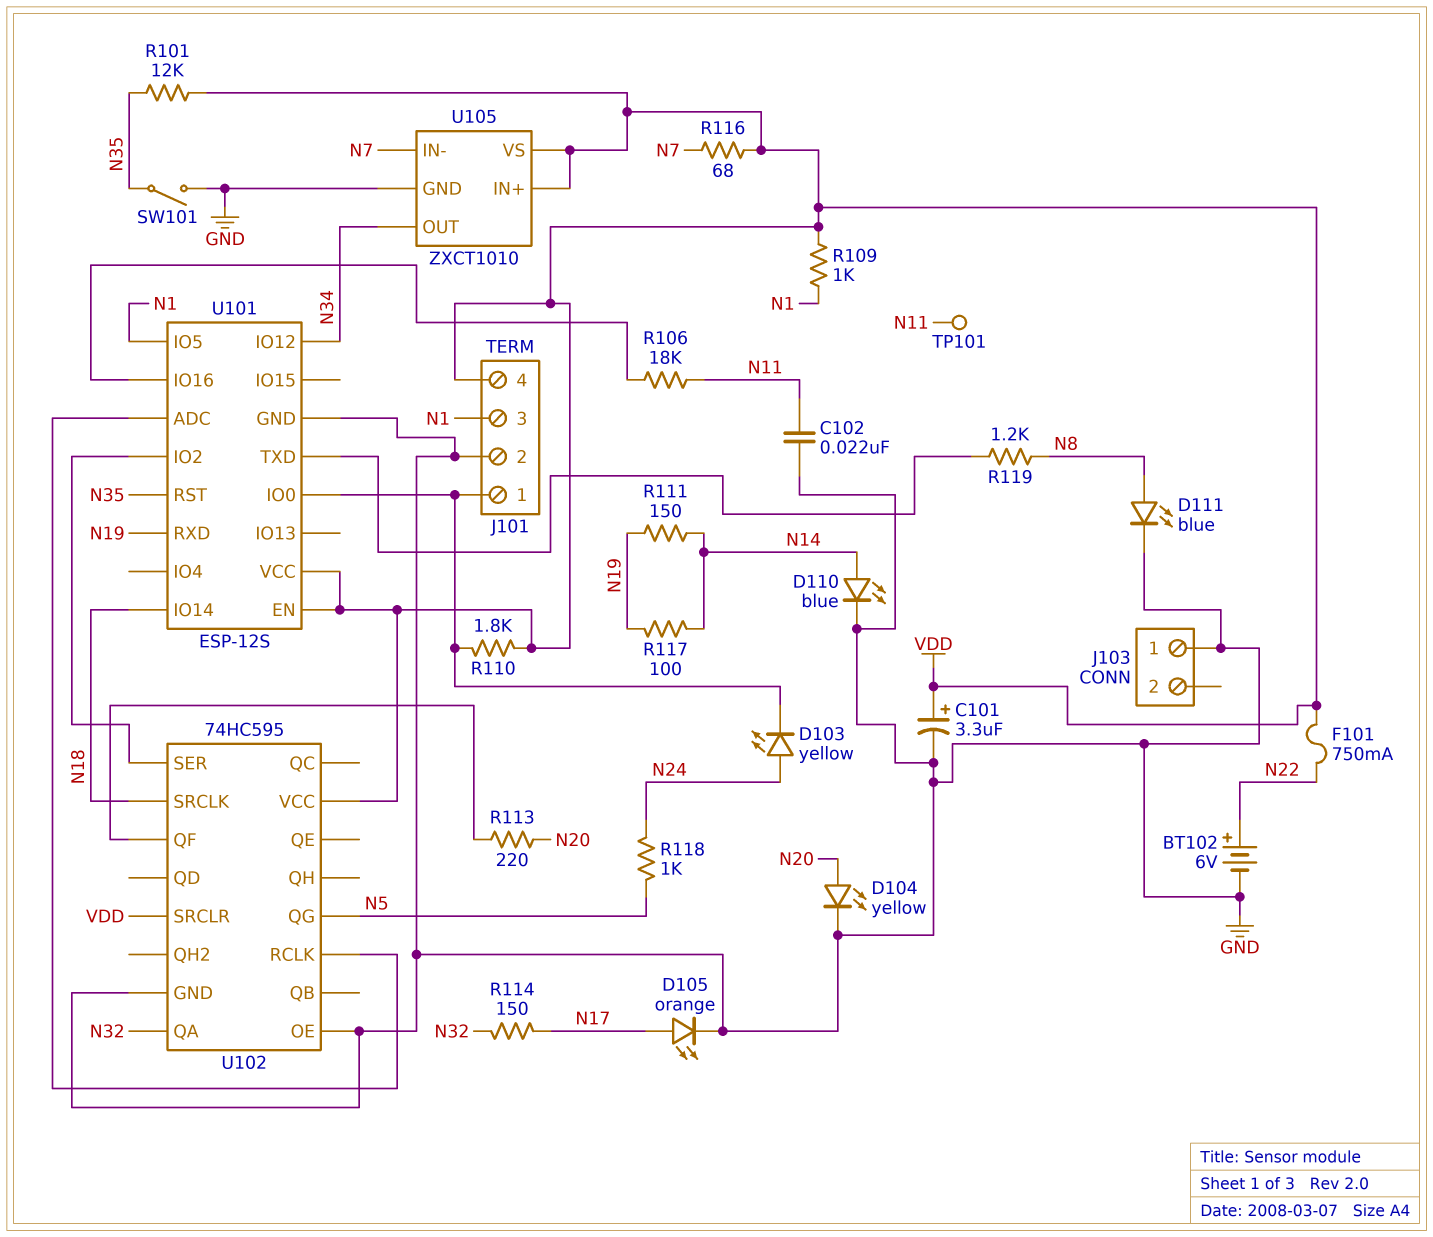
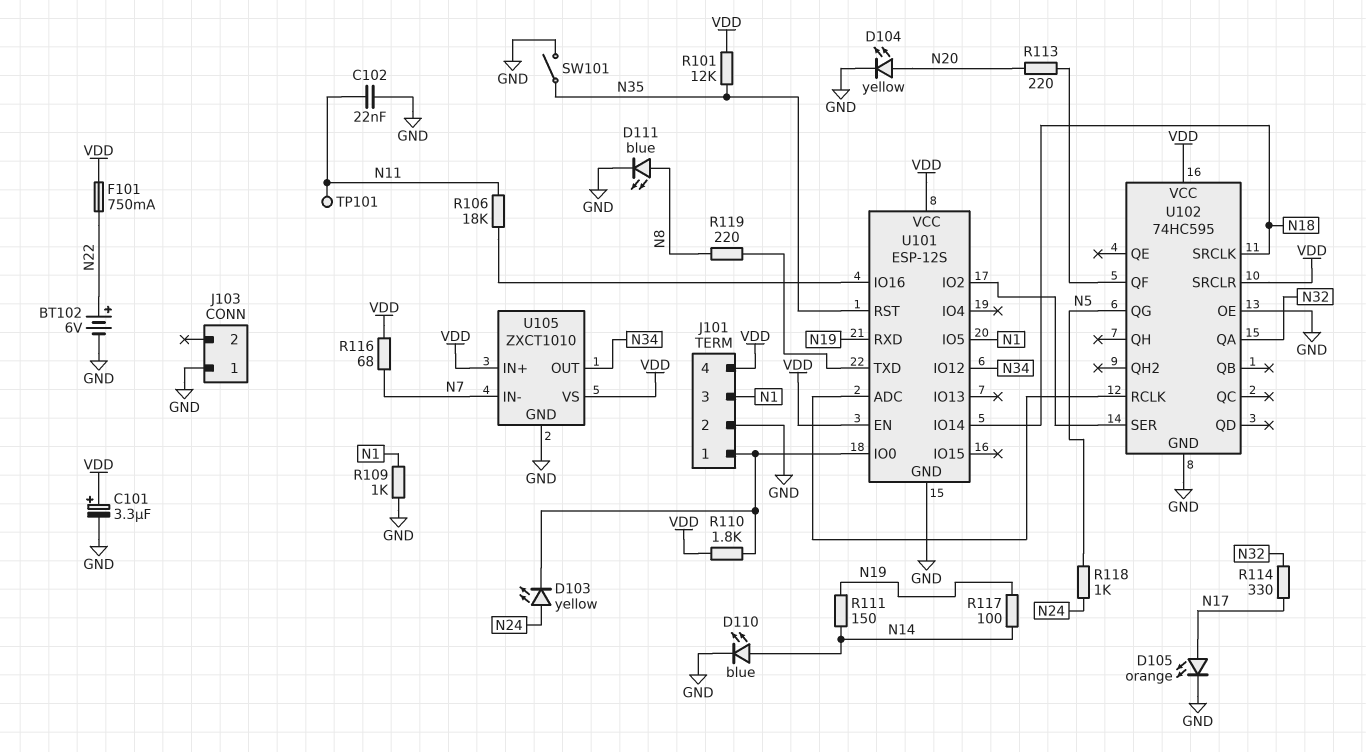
R109: 1k (N1, VDD) -> 1k (GND, N1)
R114: 150 (N17, N32) -> 330 (N17, N32)
R119: 1.2k (N8, U101/TXD) -> 220 (N8, U101/TXD)

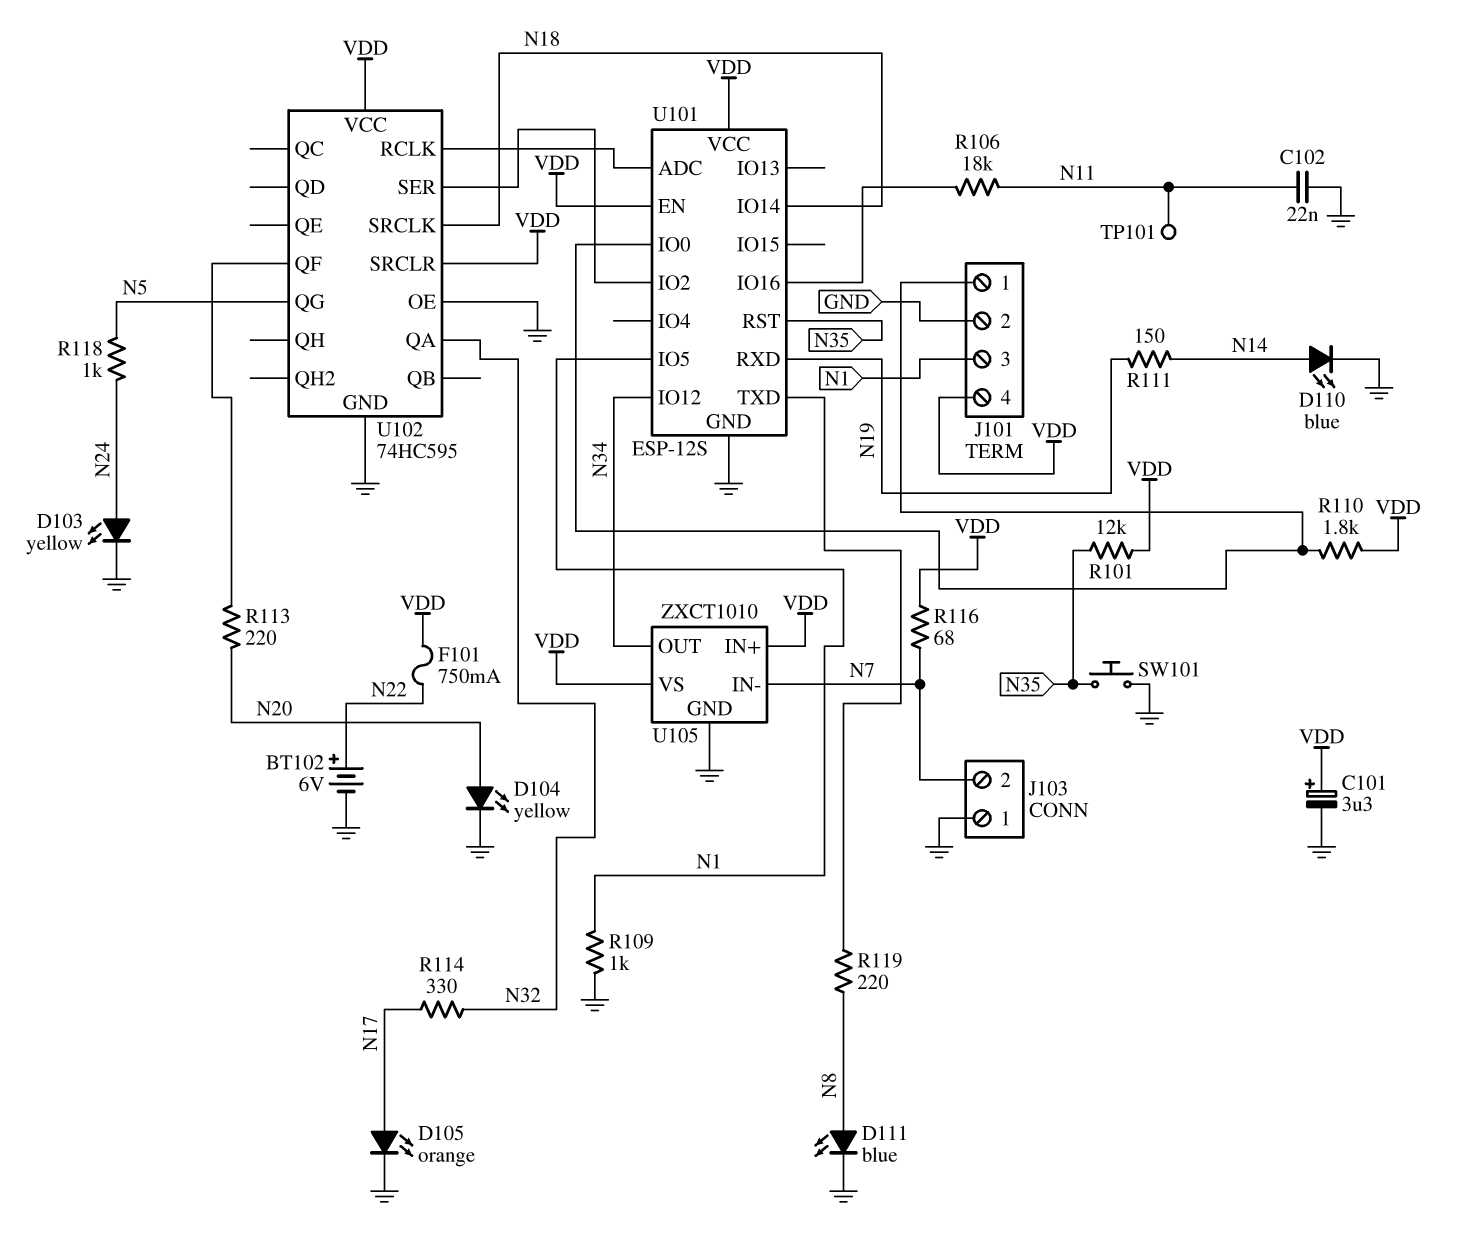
D103: LED yellow (A N24, K J101/1) -> LED yellow (A N24, K GND)
J103 pin 2: none -> N7
R117: 100 (N14, N19) -> none
SW101: switch (GND, N35) -> button (GND, N35)

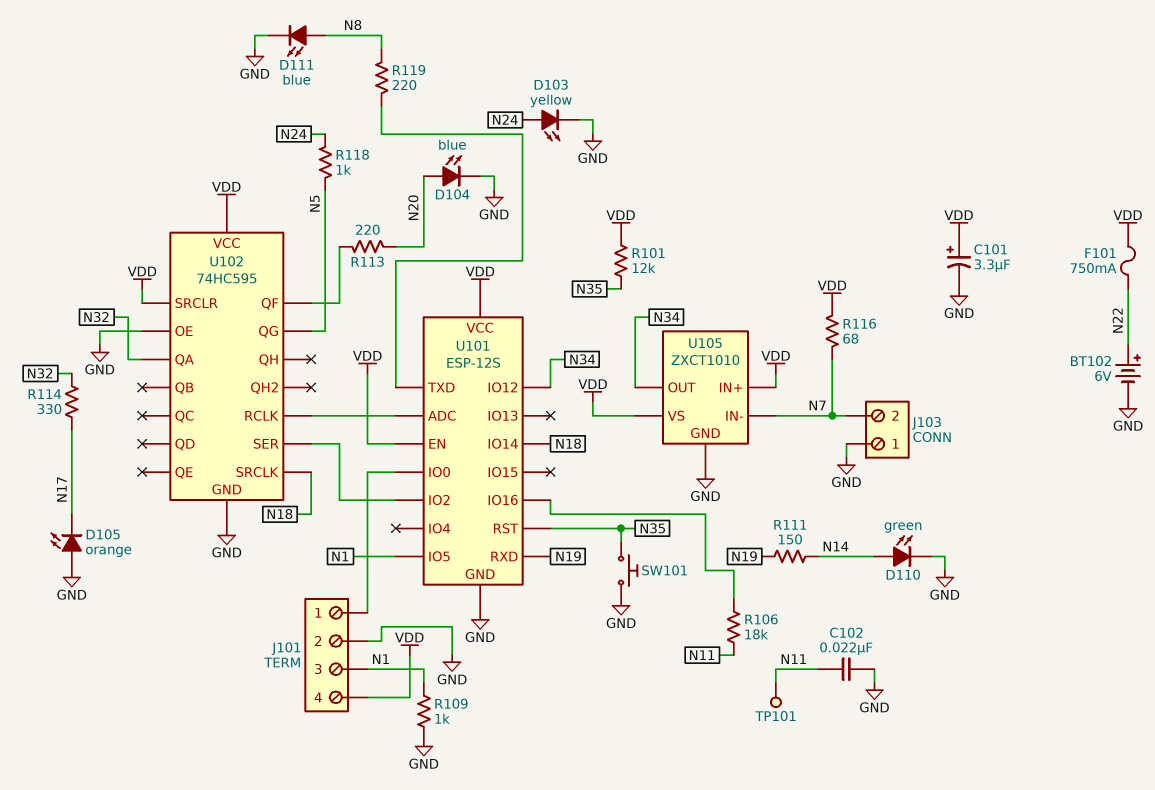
D104: LED yellow (A N20, K GND) -> LED blue (A N20, K GND)
D105: LED orange (A N17, K GND) -> LED orange (A GND, K N17)
D110: LED blue (A N14, K GND) -> LED green (A N14, K GND)
R110: 1.8k (J101/1, VDD) -> none

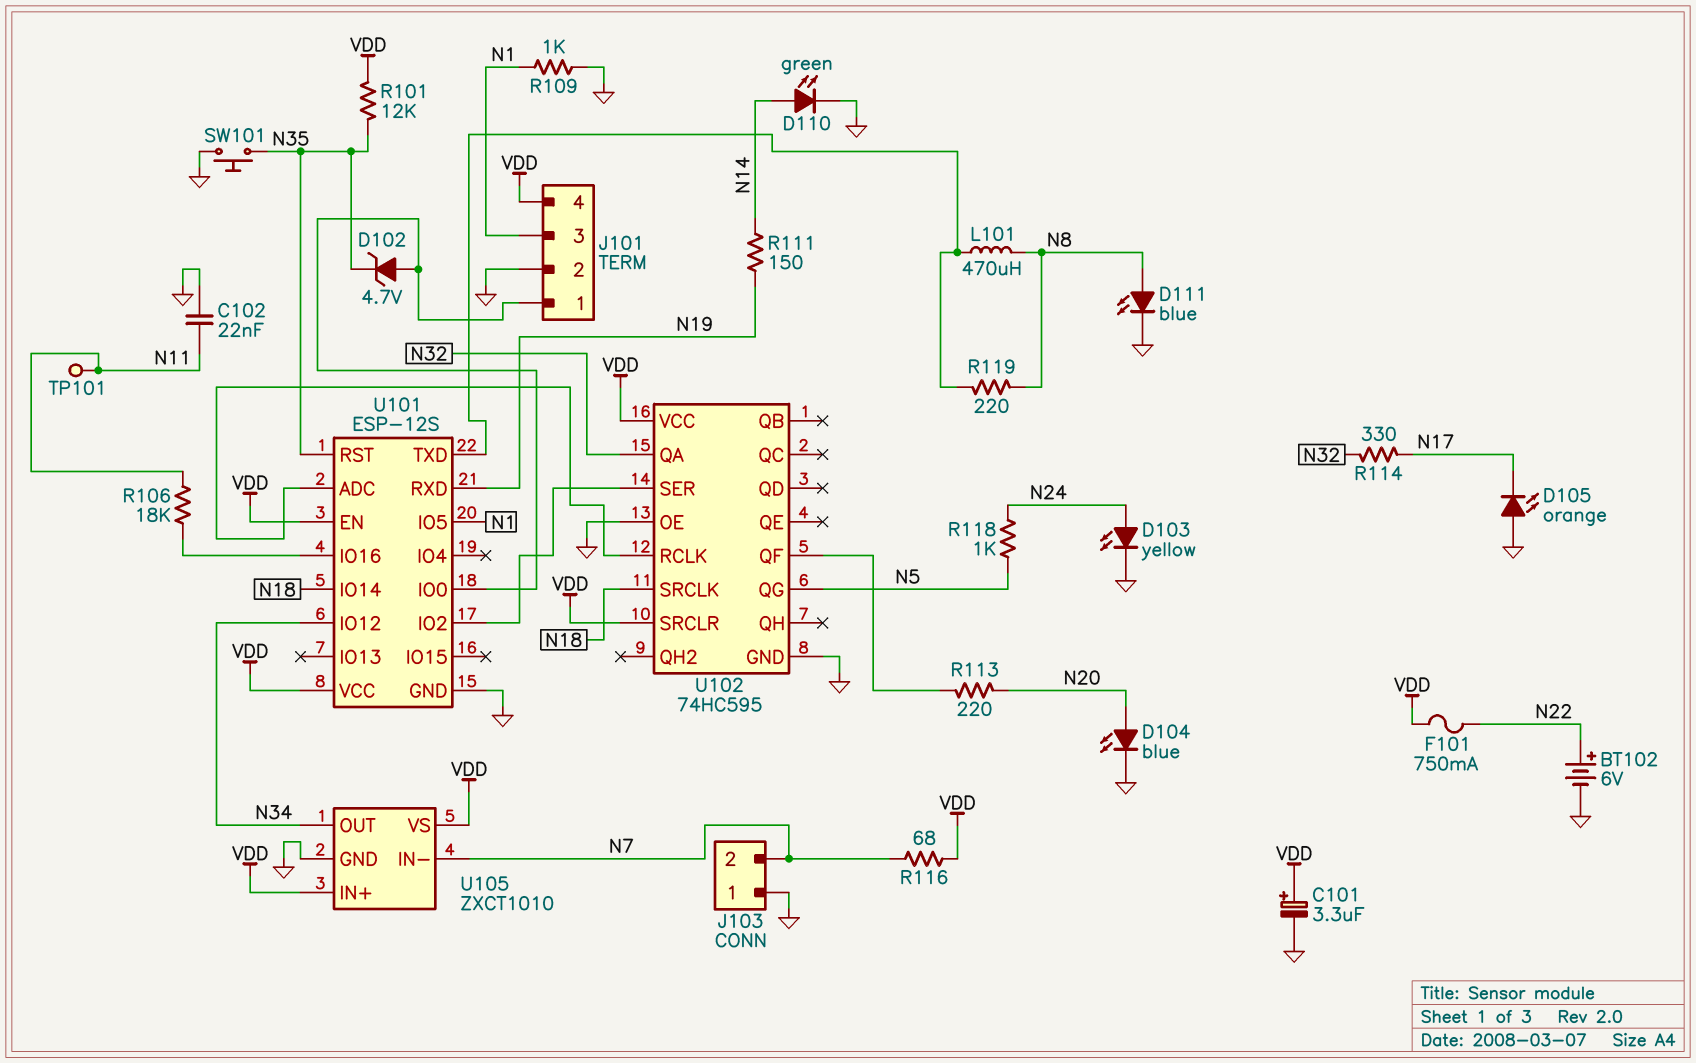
D102: none -> zener 4.7V (A J101/1, K N35)
L101: none -> 470uH (N8, U101/TXD)

